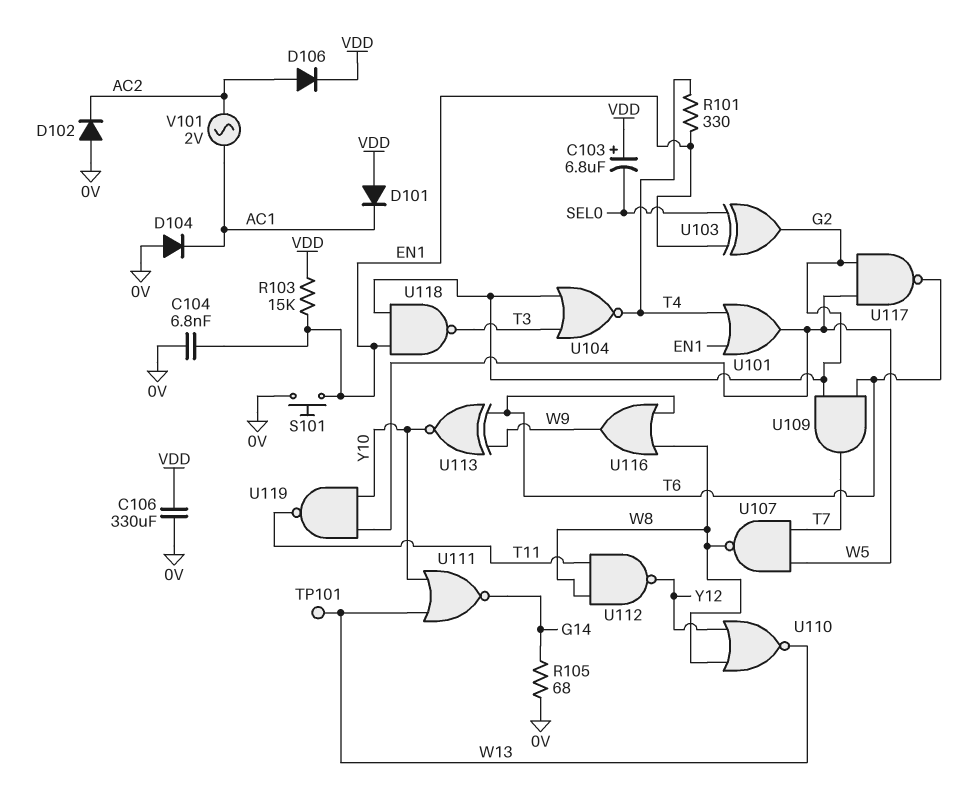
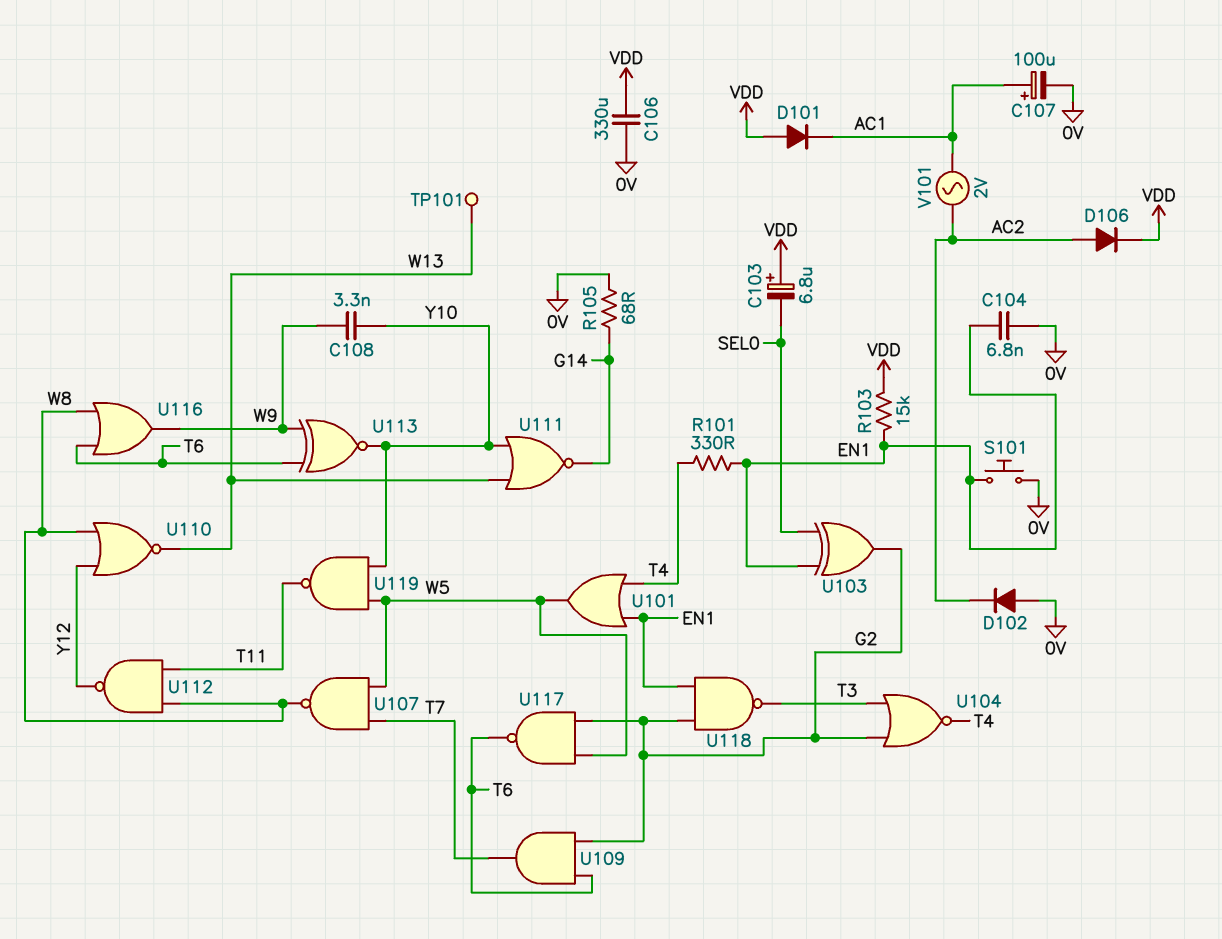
C107: none -> 100uF (plus AC1, minus 0V)
C108: none -> 3.3nF (W9, Y10)
D104: diode (A 0V, K AC1) -> none

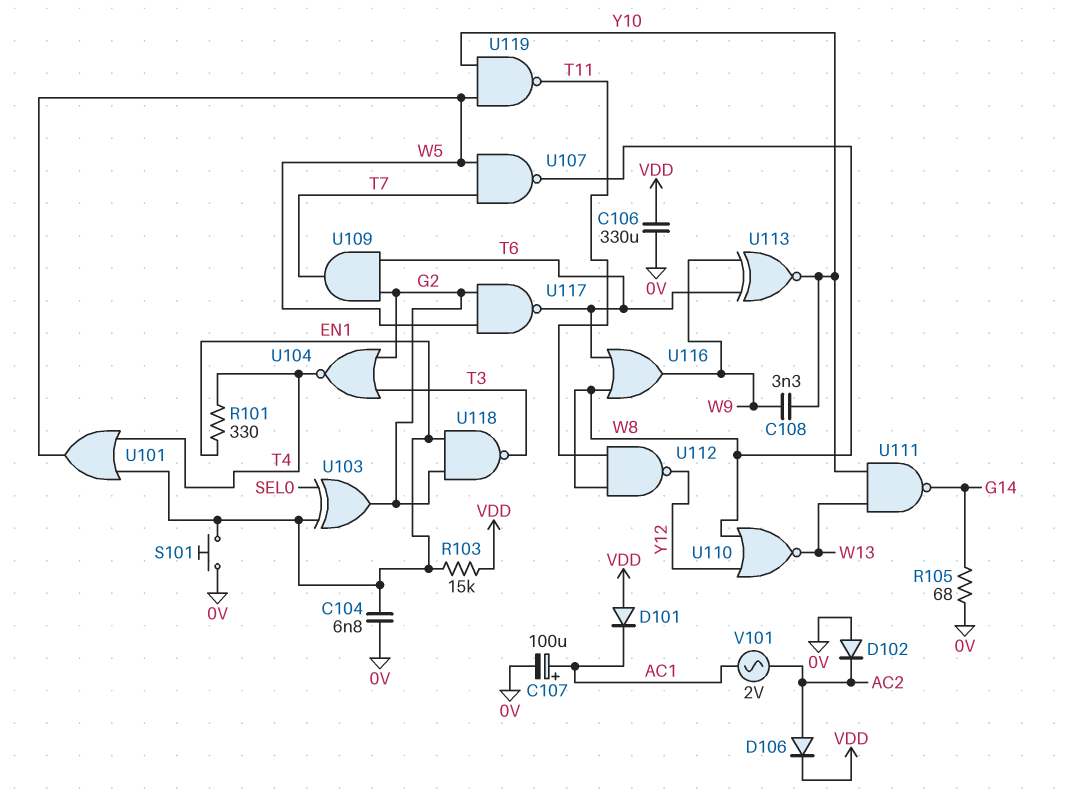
C103: 6.8uF (plus VDD, minus SEL0) -> none
TP101: test point (W13) -> none
U111: NOR (in W13, in Y10, out G14) -> NAND (in W13, in Y10, out G14)

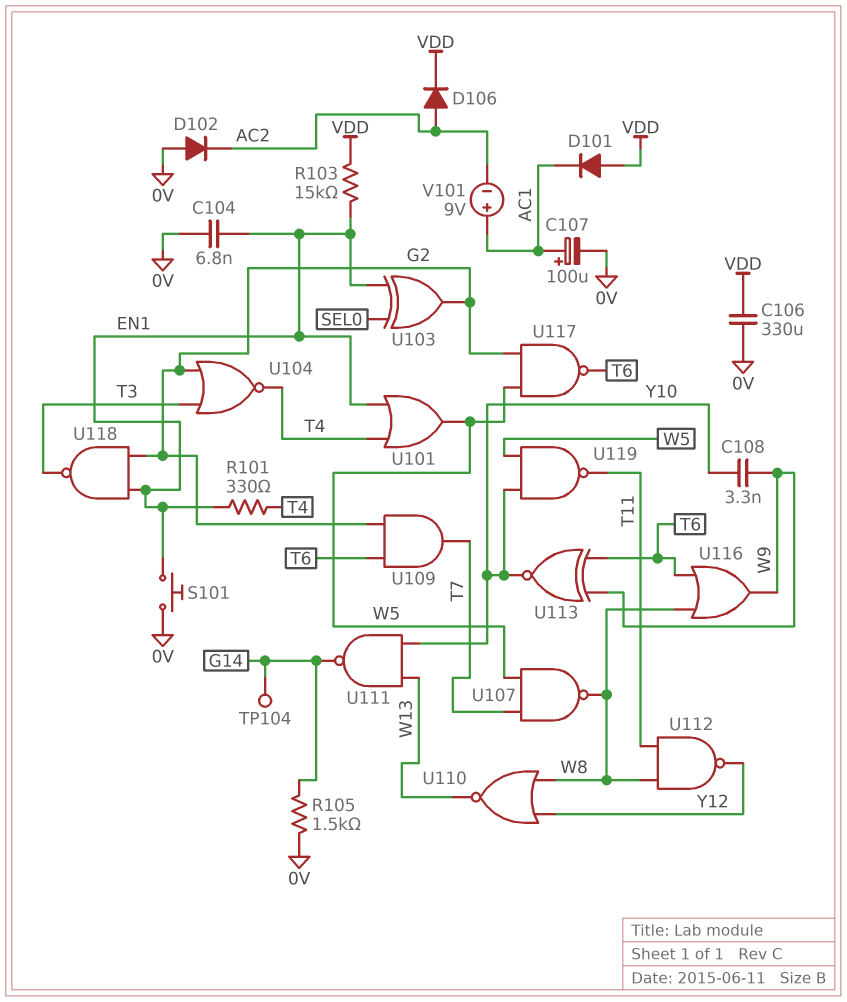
R105: 68 (0V, G14) -> 1.5k (0V, G14)
TP104: none -> test point (G14)
V101: AC 2V (AC1, AC2) -> 9V (plus AC1, minus AC2)

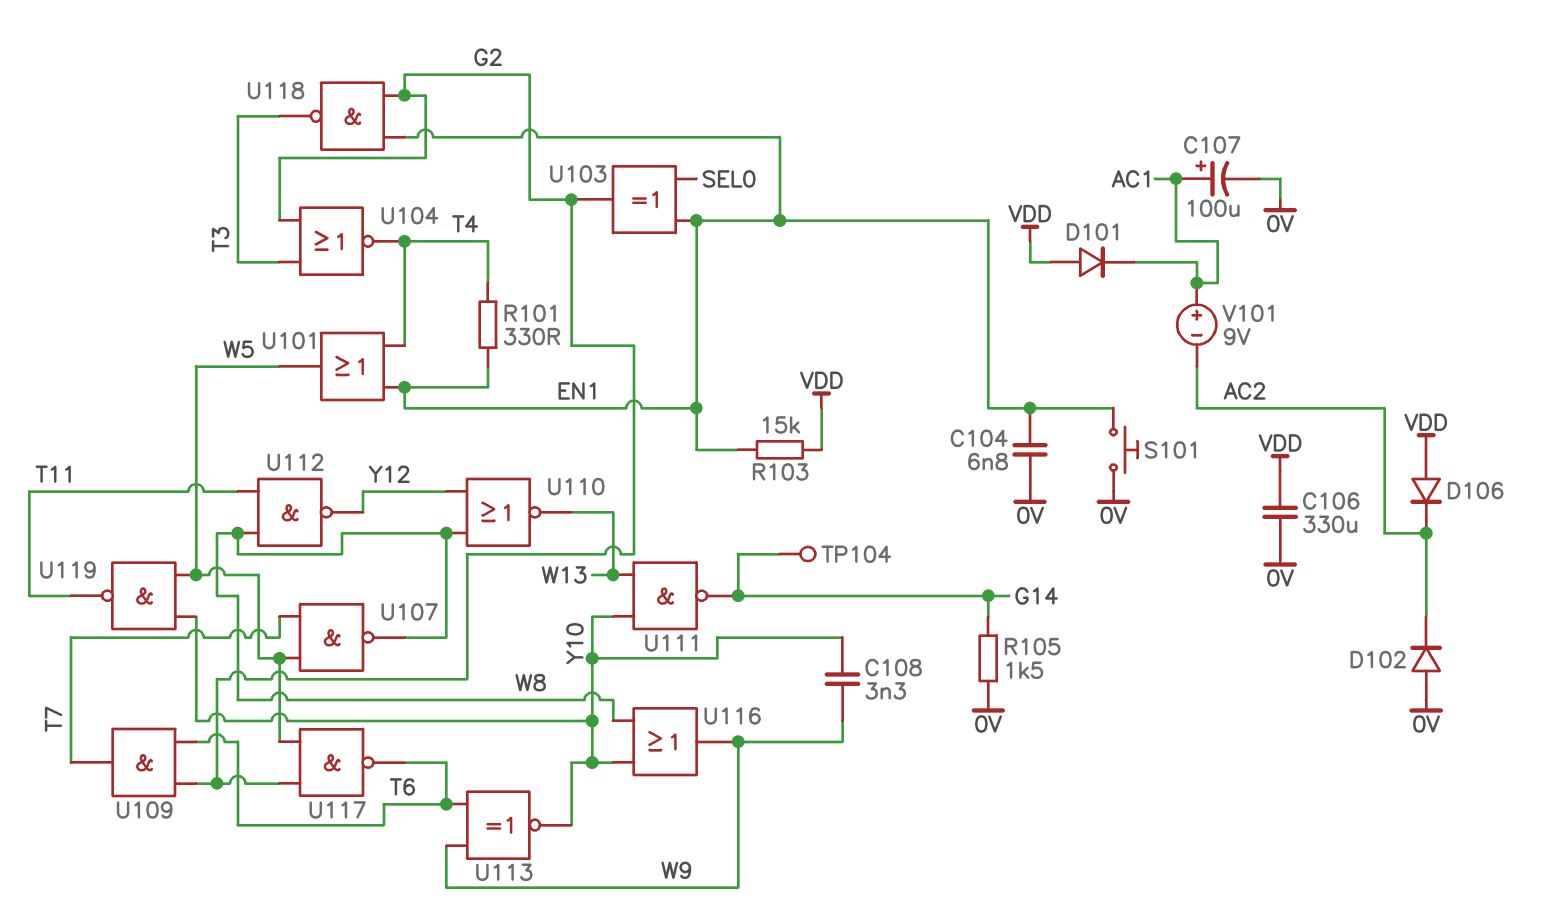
D106: diode (A AC2, K VDD) -> diode (A VDD, K AC2)
U116: OR (in T6, in W8, out W9) -> OR (in W8, in Y10, out W9)

